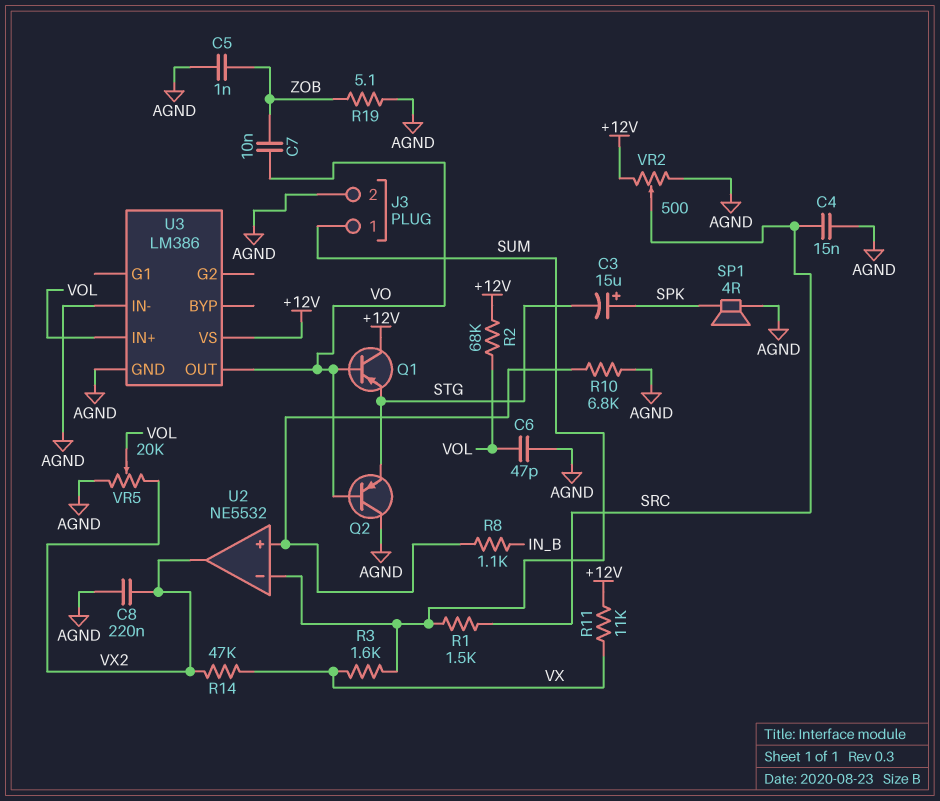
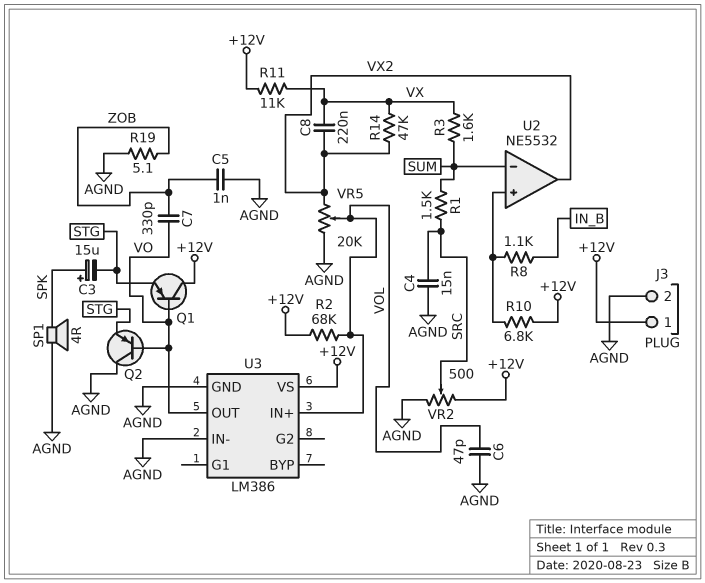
C7: 10nF (VO, ZOB) -> 330pF (VO, ZOB)
C8: 220nF (AGND, VX2) -> 220nF (VX, VX2)
J3 pin 1: SUM -> +12V
R10: 6.8k (AGND, U2/in+) -> 6.8k (+12V, U2/in+)

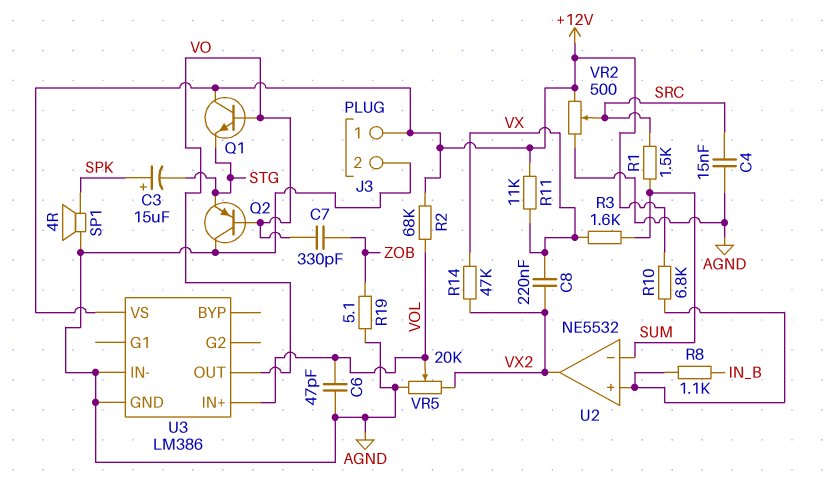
C5: 1nF (AGND, ZOB) -> none
Q1: PNP (B VO, C +12V, E STG) -> NPN (B VO, C +12V, E STG)

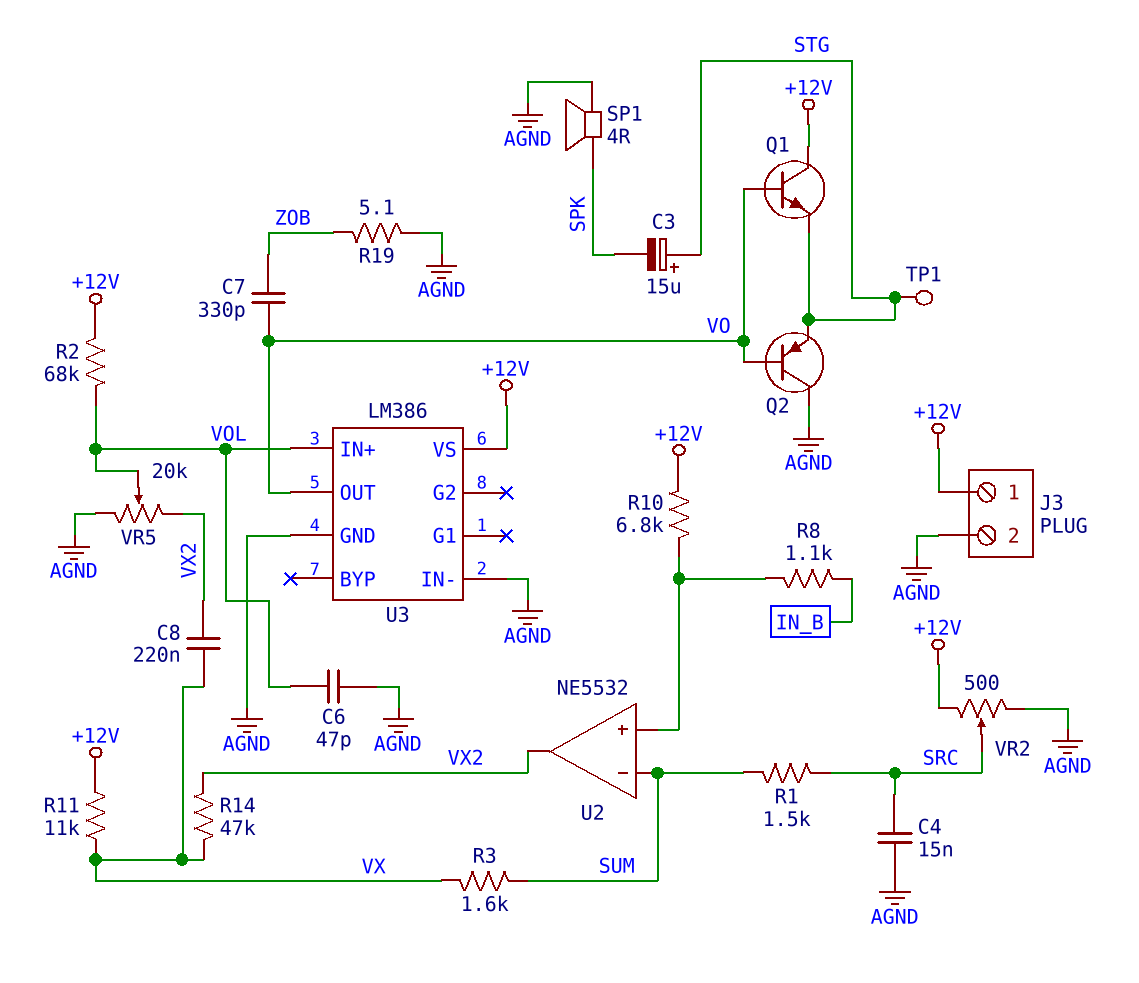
C3: 15uF (plus SPK, minus STG) -> 15uF (plus STG, minus SPK)
TP1: none -> test point (STG)

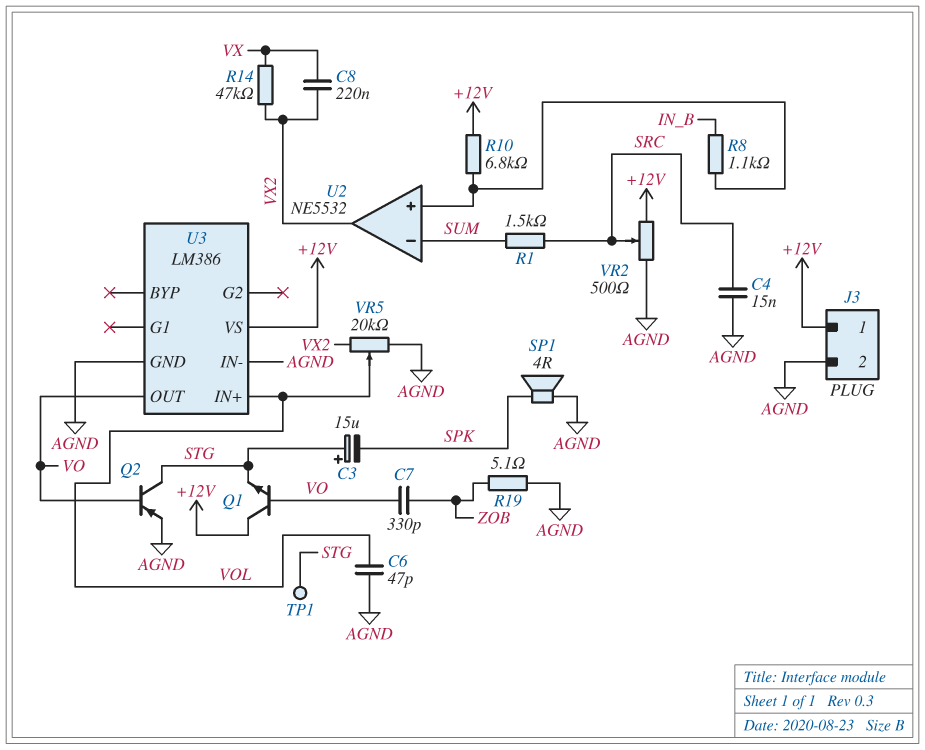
Q2: PNP (B VO, C AGND, E STG) -> PNP (B VO, C STG, E AGND)
R2: 68k (+12V, VOL) -> none
R3: 1.6k (SUM, VX) -> none
R11: 11k (+12V, VX) -> none

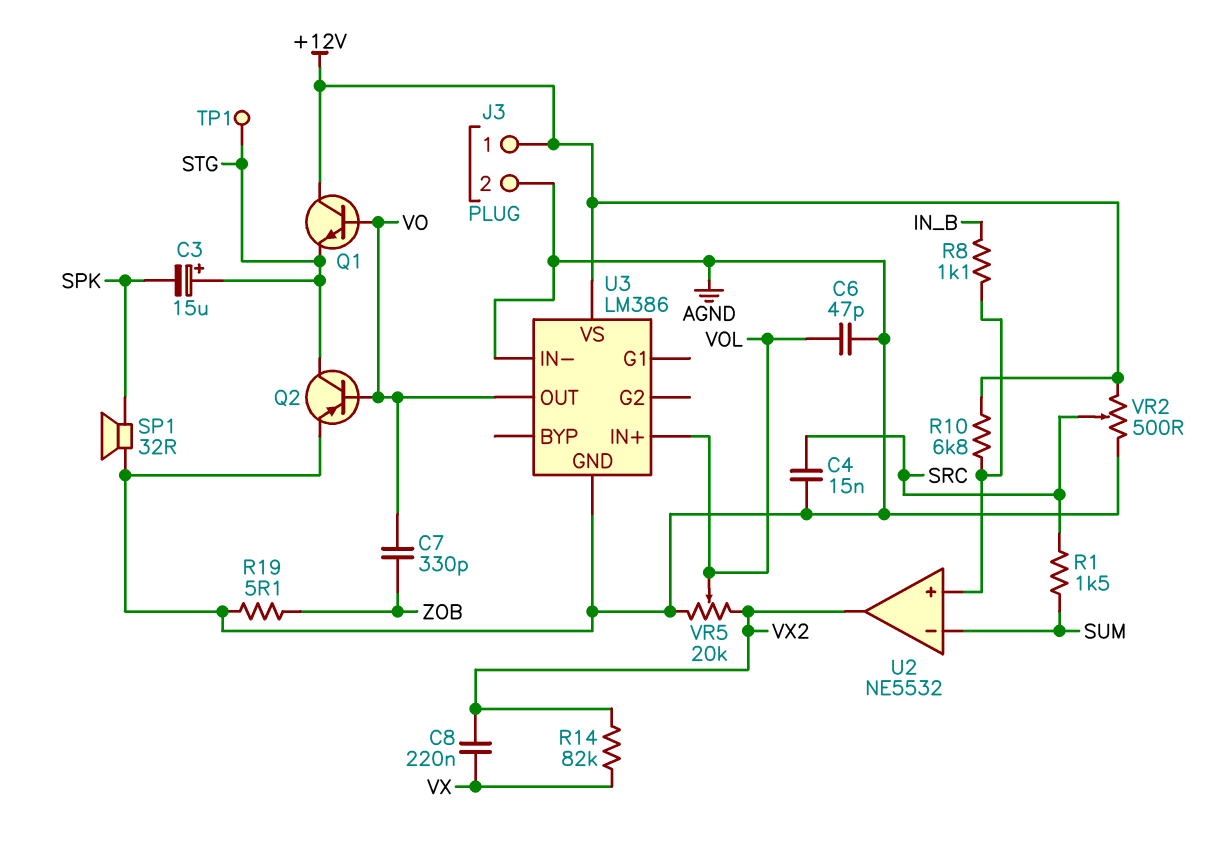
R14: 47k (VX, VX2) -> 82k (VX, VX2)
SP1: speaker 4R (AGND, SPK) -> speaker 32R (AGND, SPK)

